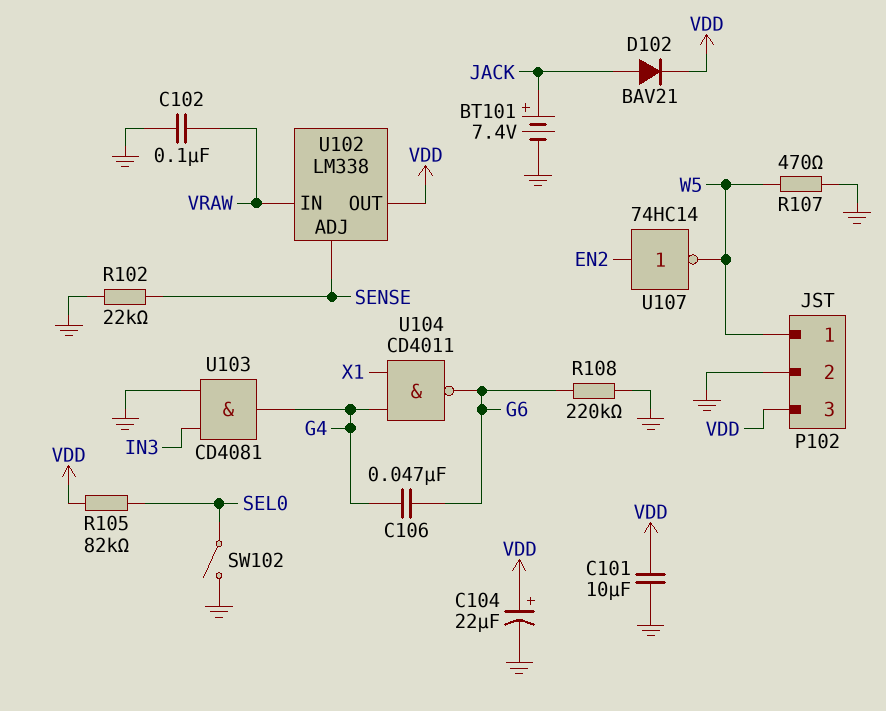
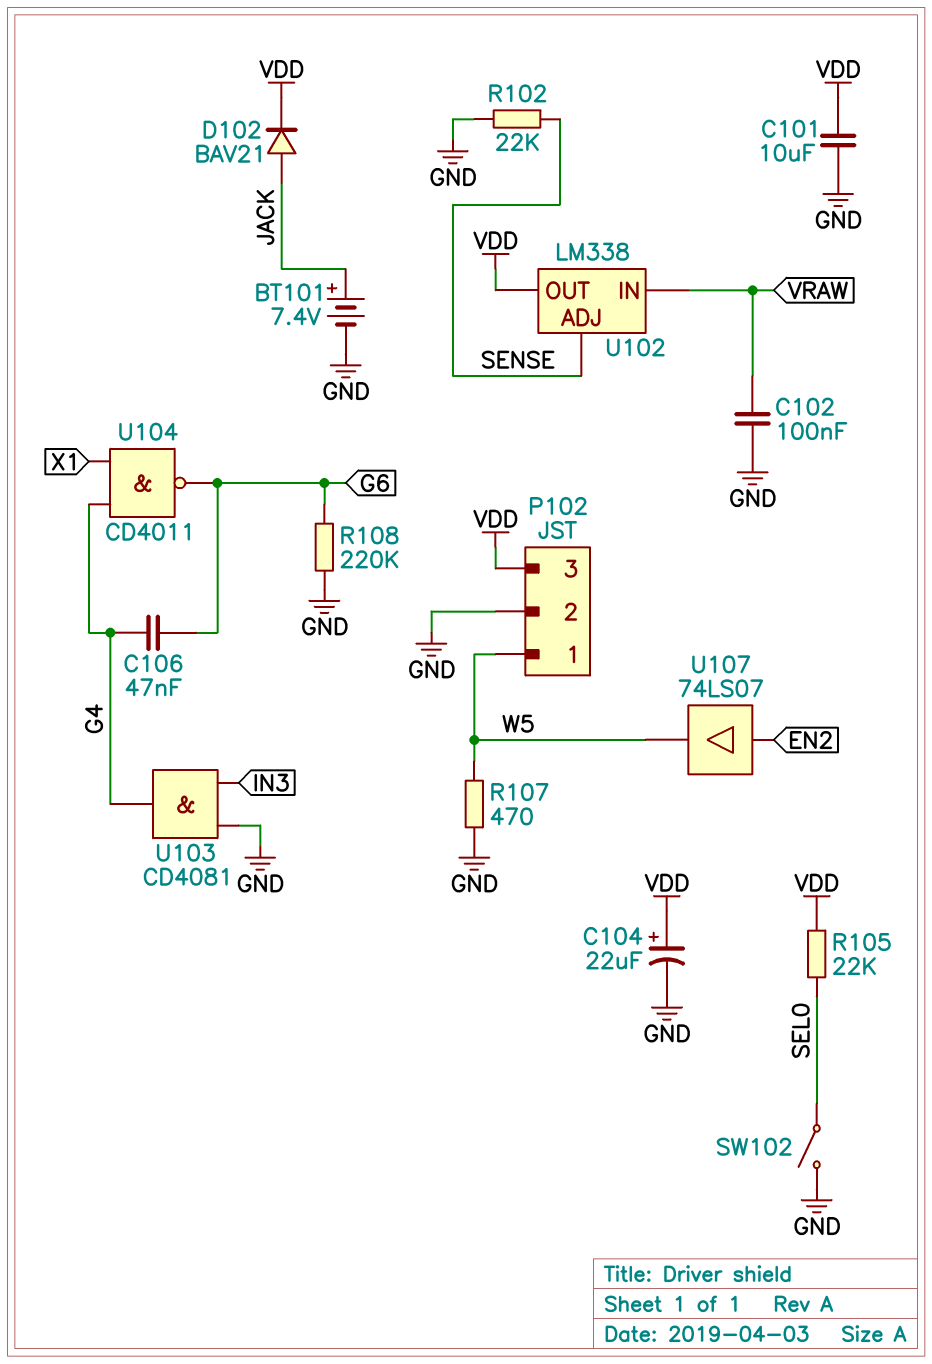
R105: 82k (SEL0, VDD) -> 22k (SEL0, VDD)
U107: NOT 74HC14 (in EN2, out W5) -> buffer 74LS07 (in EN2, out W5)

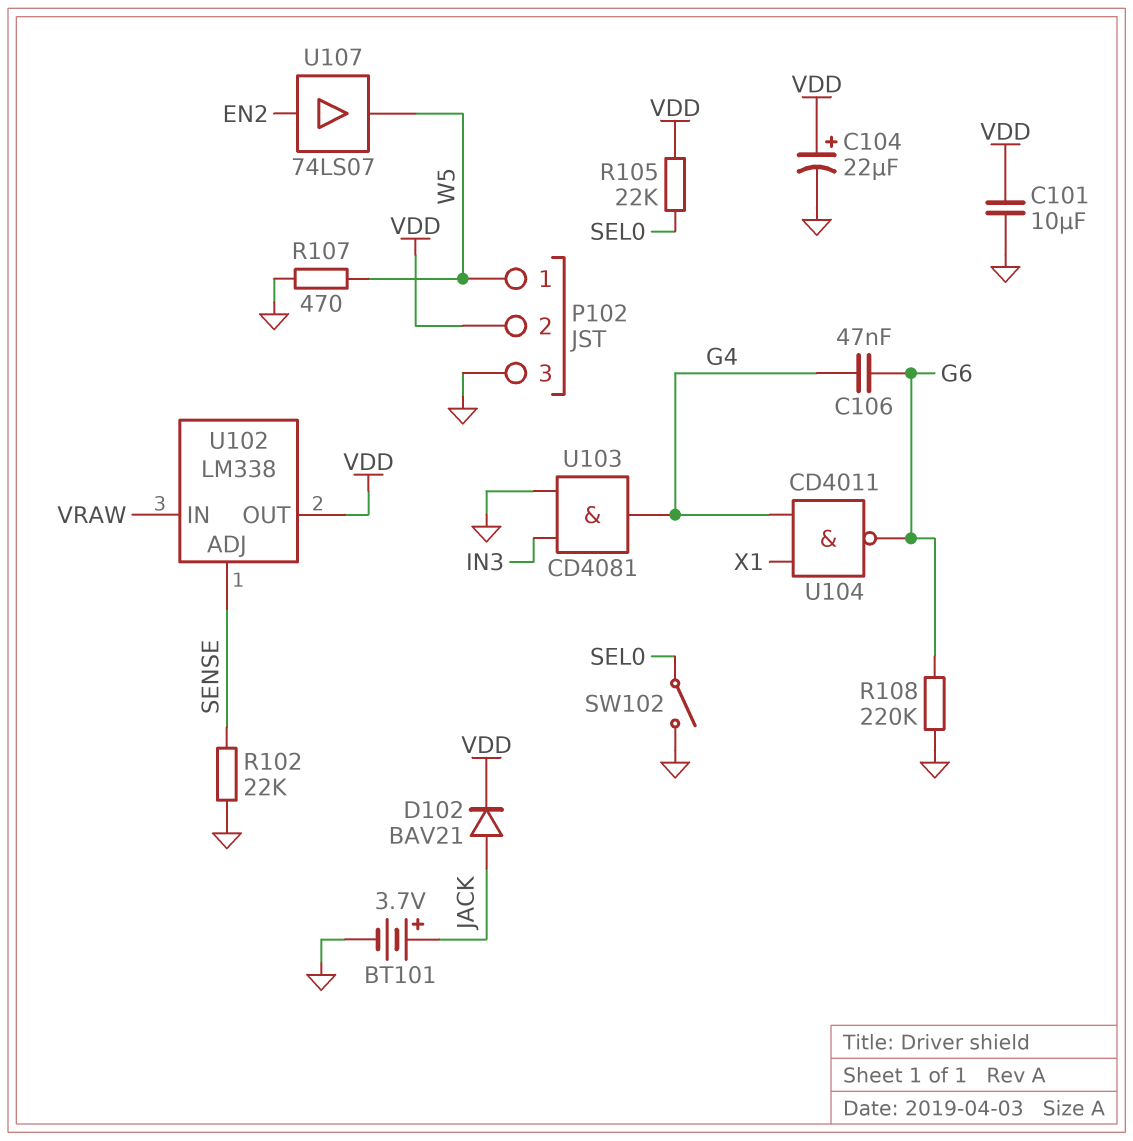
BT101: 7.4V (plus JACK, minus GND) -> 3.7V (plus JACK, minus GND)
C102: 100nF (GND, VRAW) -> none
P102 pin 2: GND -> VDD
P102 pin 3: VDD -> GND

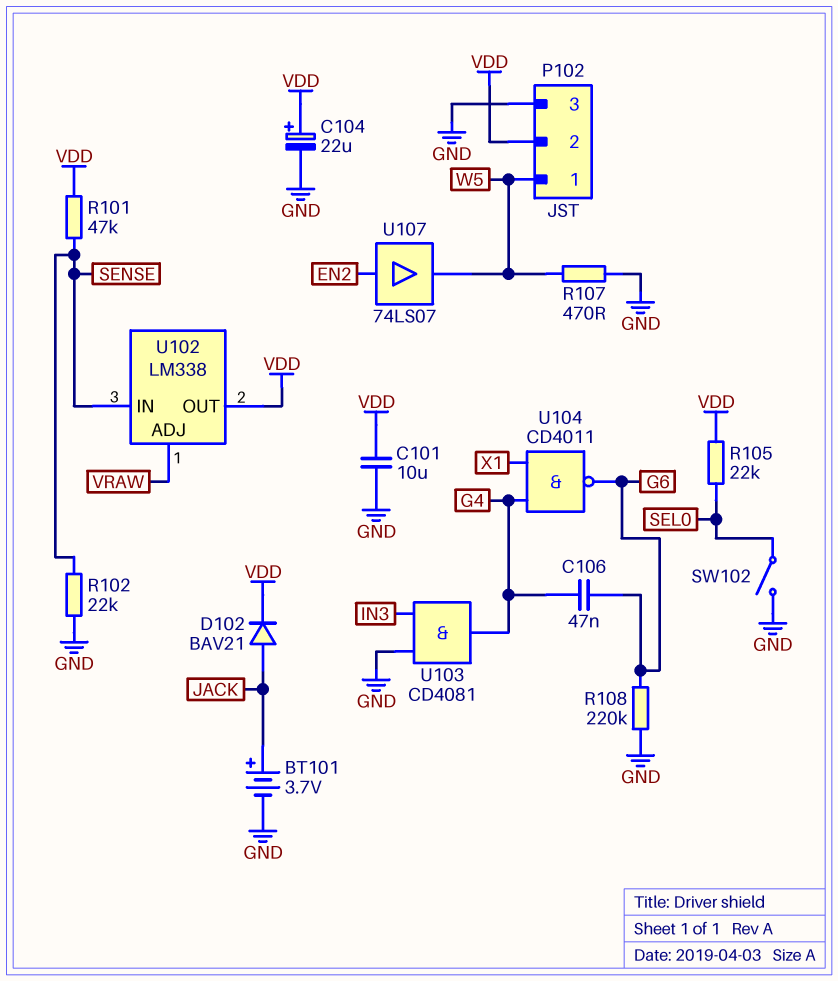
R101: none -> 47k (SENSE, VDD)
U102 pin ADJ: SENSE -> VRAW
U102 pin IN: VRAW -> SENSE

